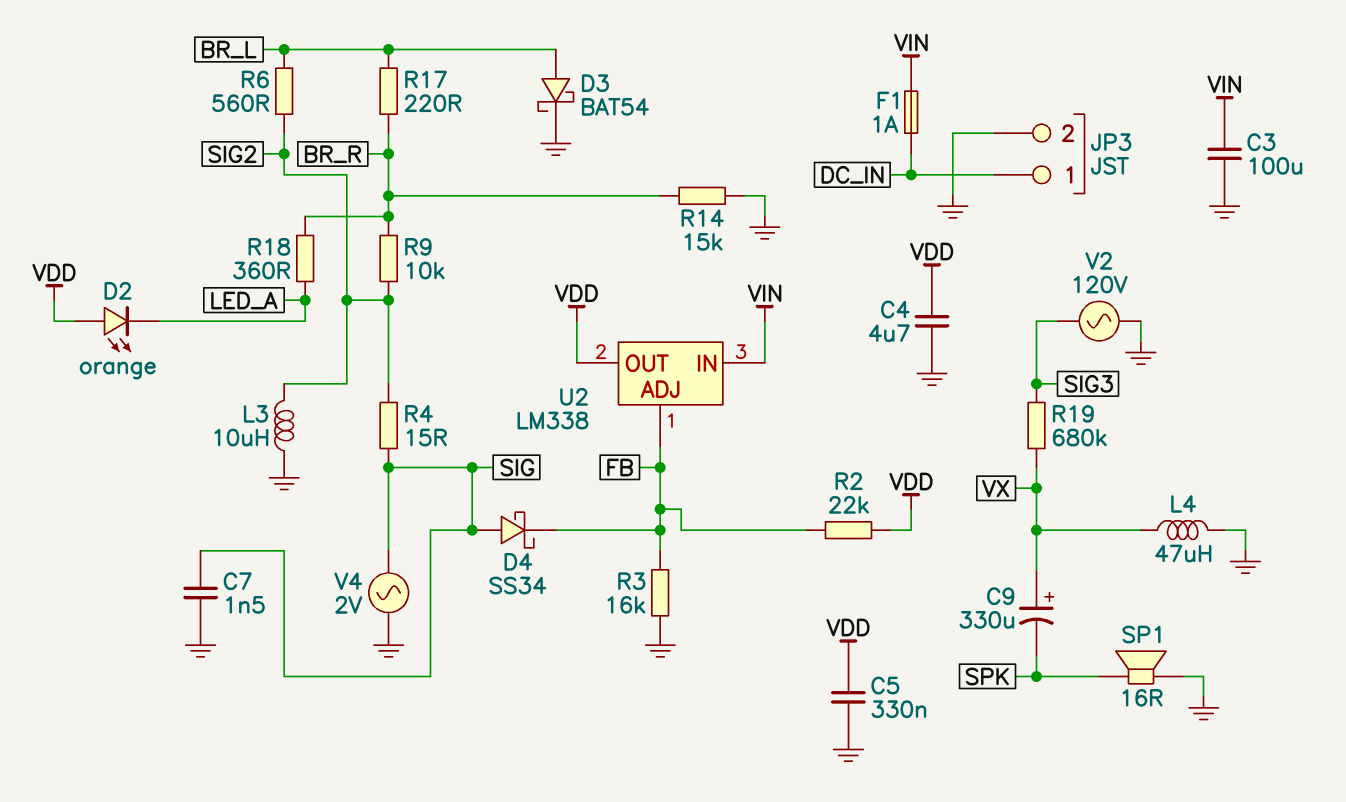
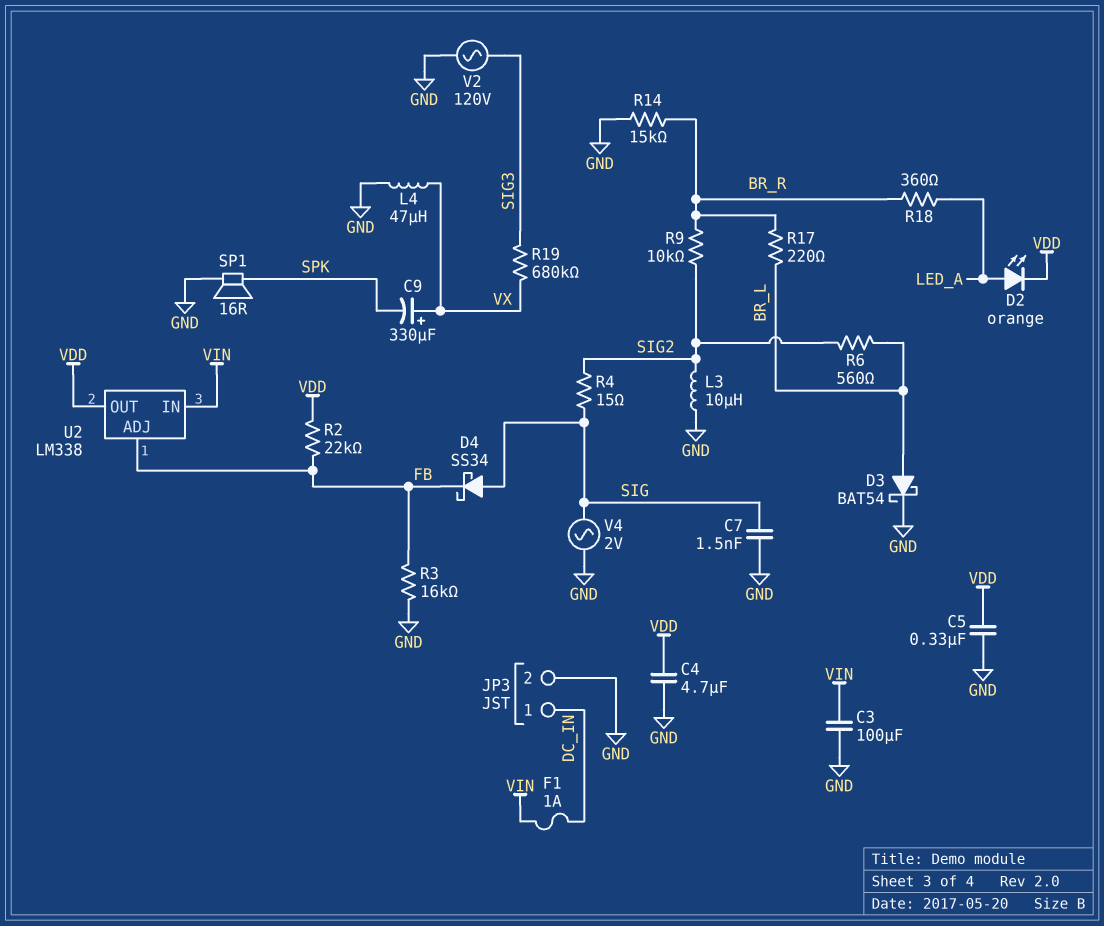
D2: LED orange (A VDD, K LED_A) -> LED orange (A LED_A, K VDD)

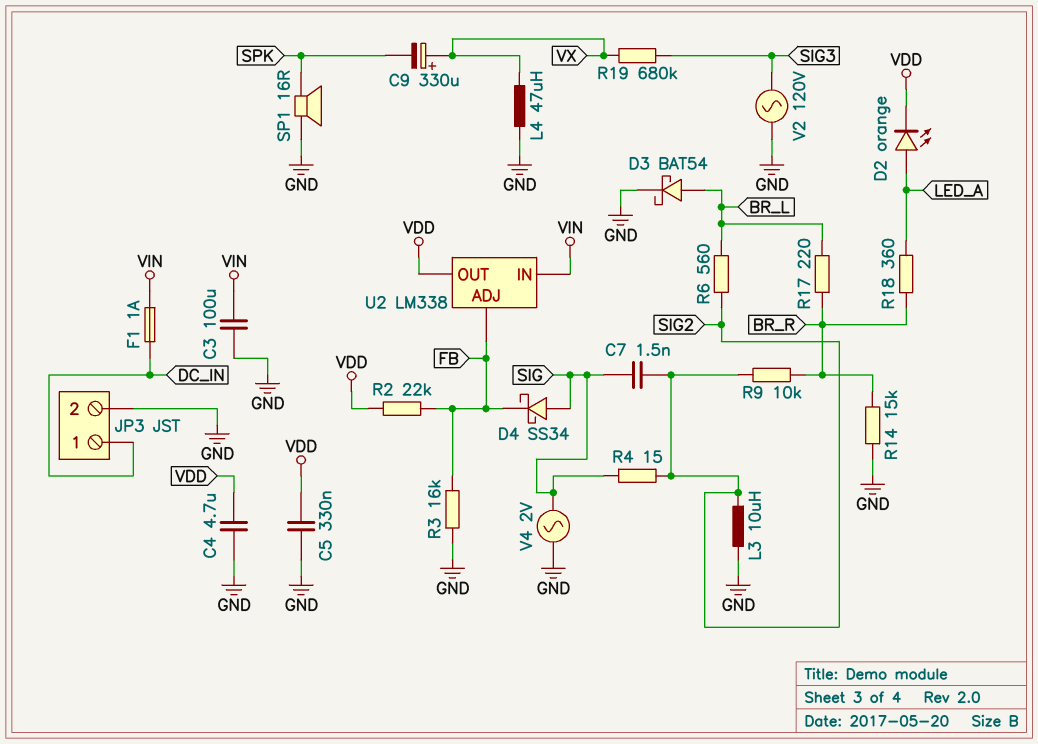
C7: 1.5nF (GND, SIG) -> 1.5nF (SIG, SIG2)

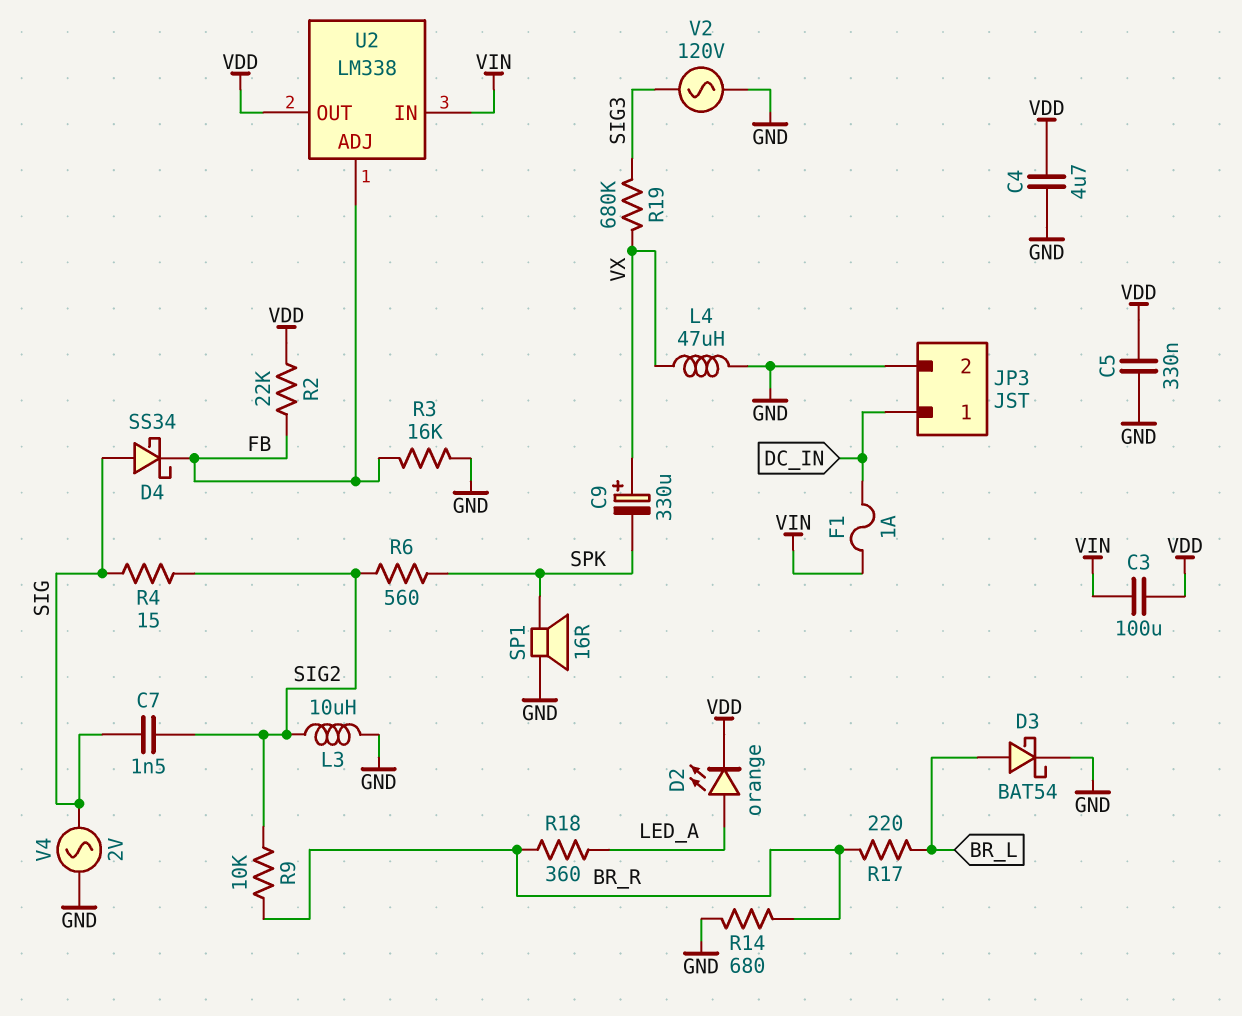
C3: 100uF (GND, VIN) -> 100uF (VDD, VIN)
R6: 560 (BR_L, SIG2) -> 560 (SIG2, SPK)
R14: 15k (BR_R, GND) -> 680 (BR_R, GND)

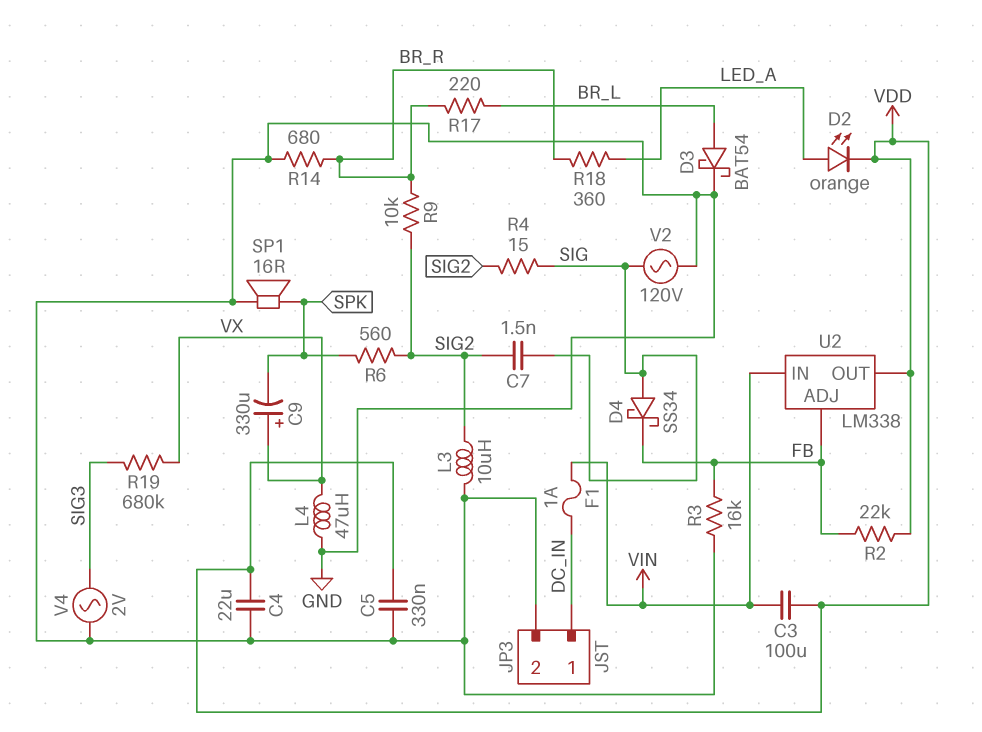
C4: 4.7uF (GND, VDD) -> 22uF (GND, VDD)
V2: AC 120V (GND, SIG3) -> AC 120V (GND, SIG)
V4: AC 2V (GND, SIG) -> AC 2V (GND, SIG3)

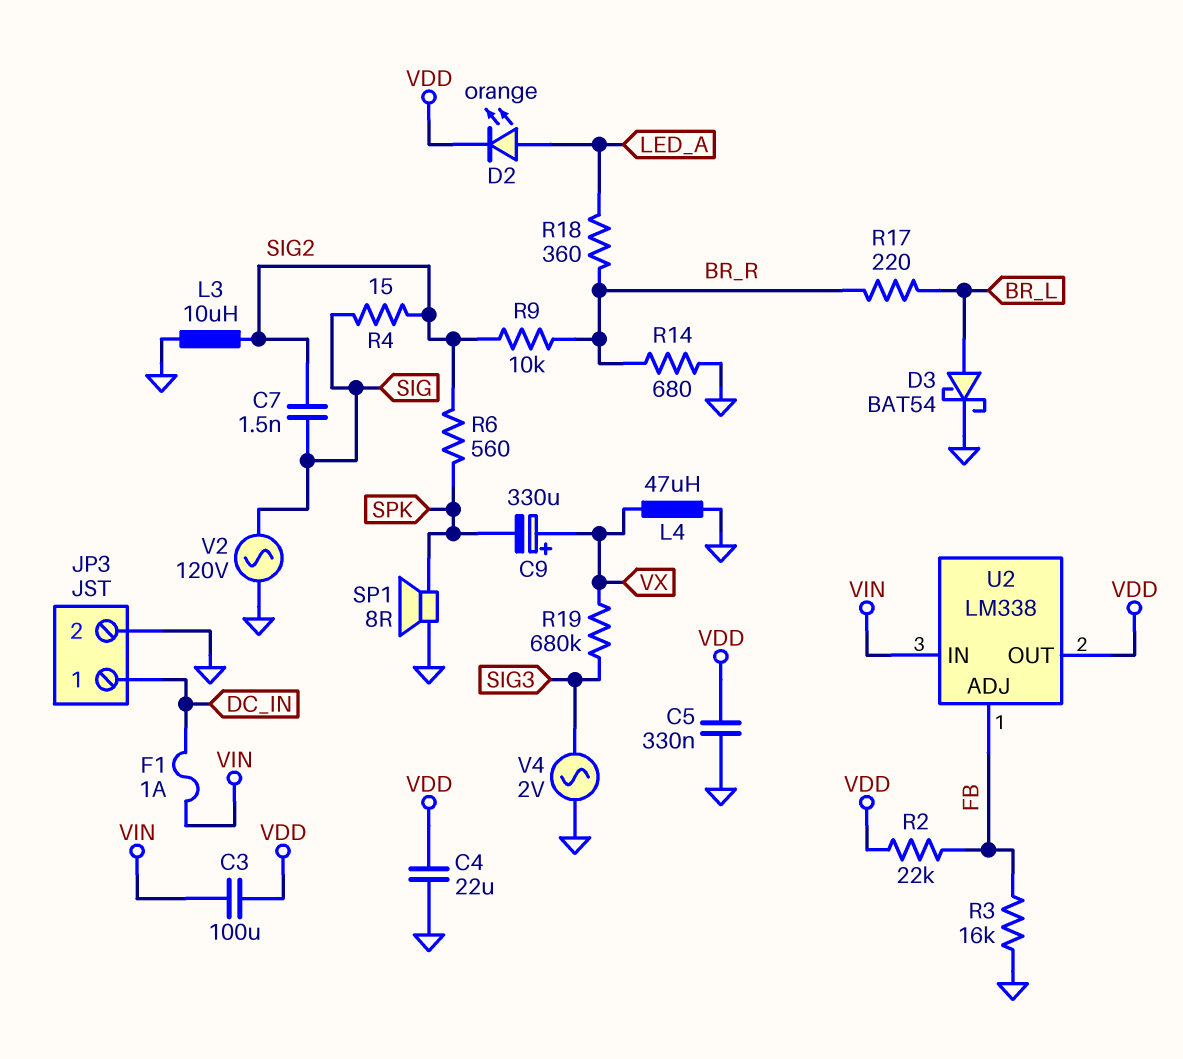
D4: schottky SS34 (A SIG, K FB) -> none
SP1: speaker 16R (GND, SPK) -> speaker 8R (GND, SPK)

